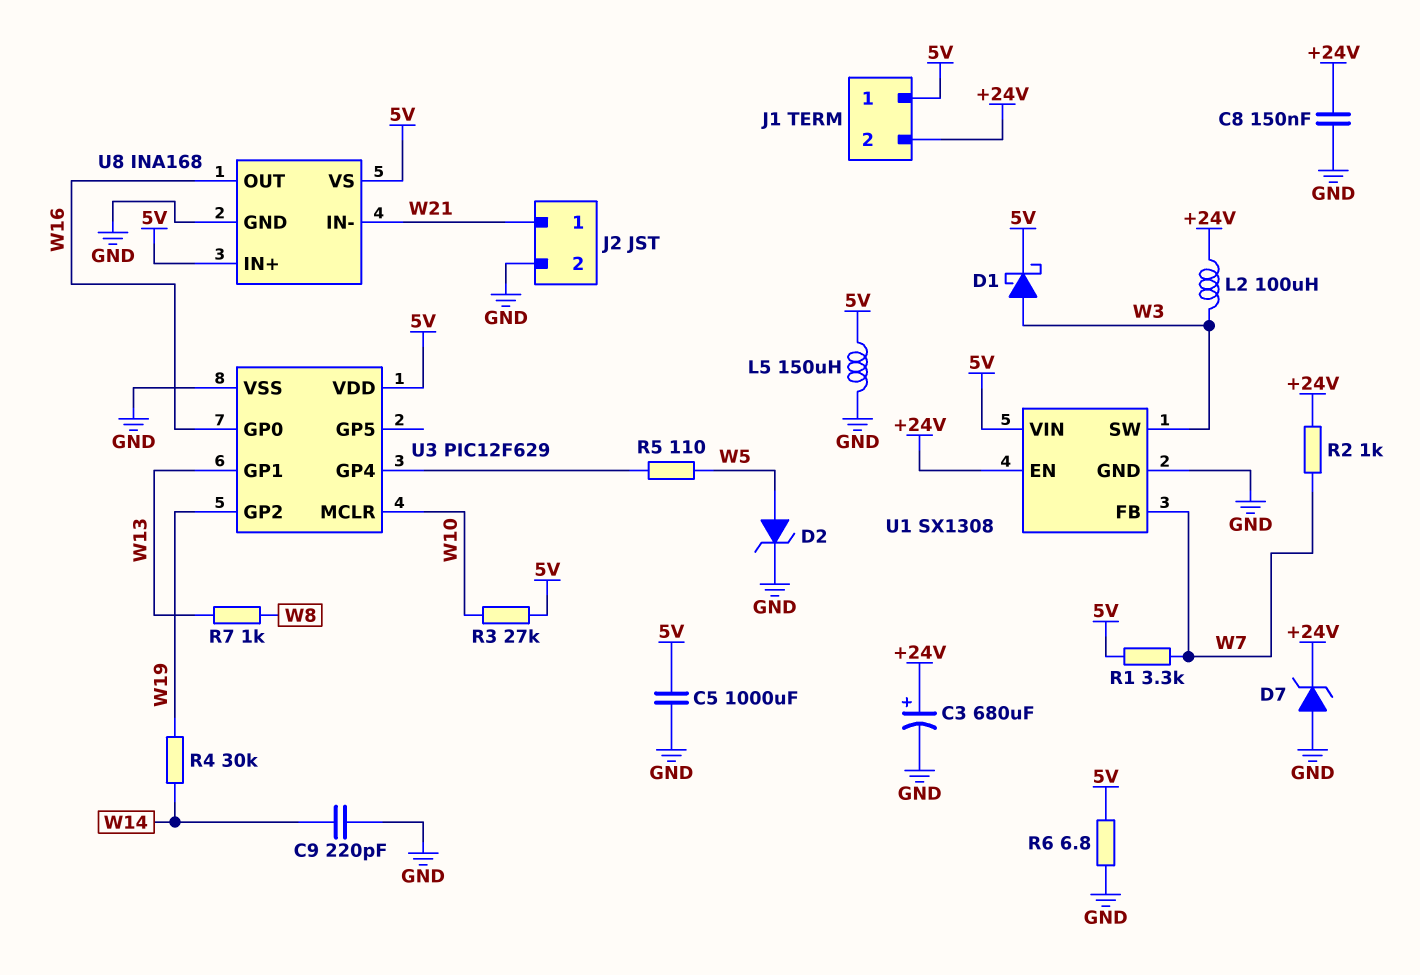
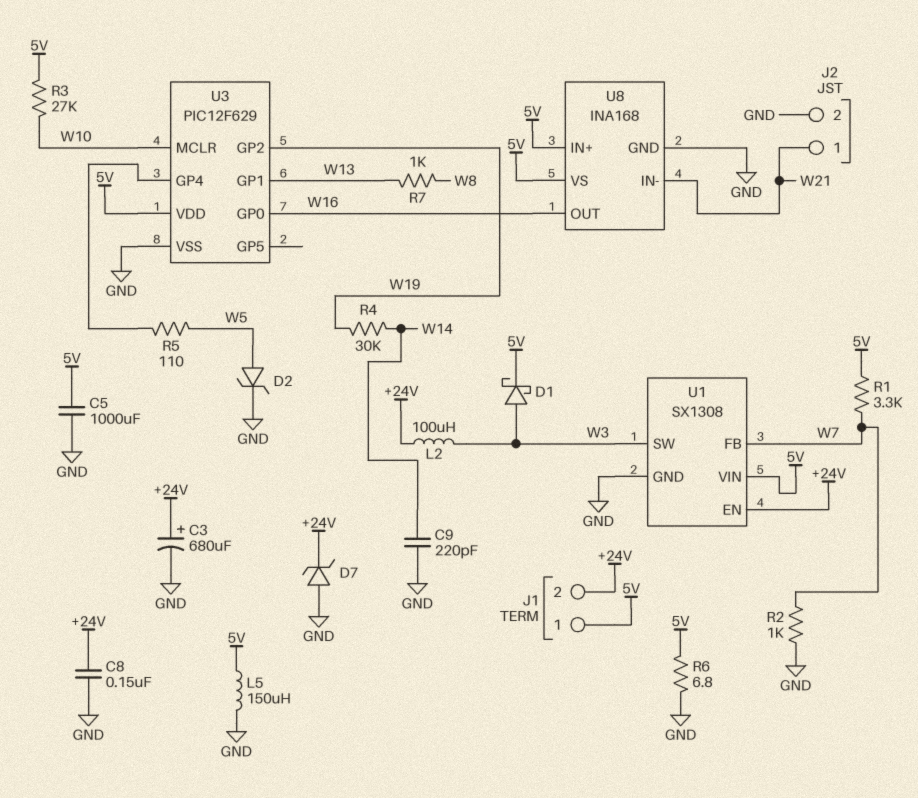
R2: 1k (+24V, W7) -> 1k (GND, W7)

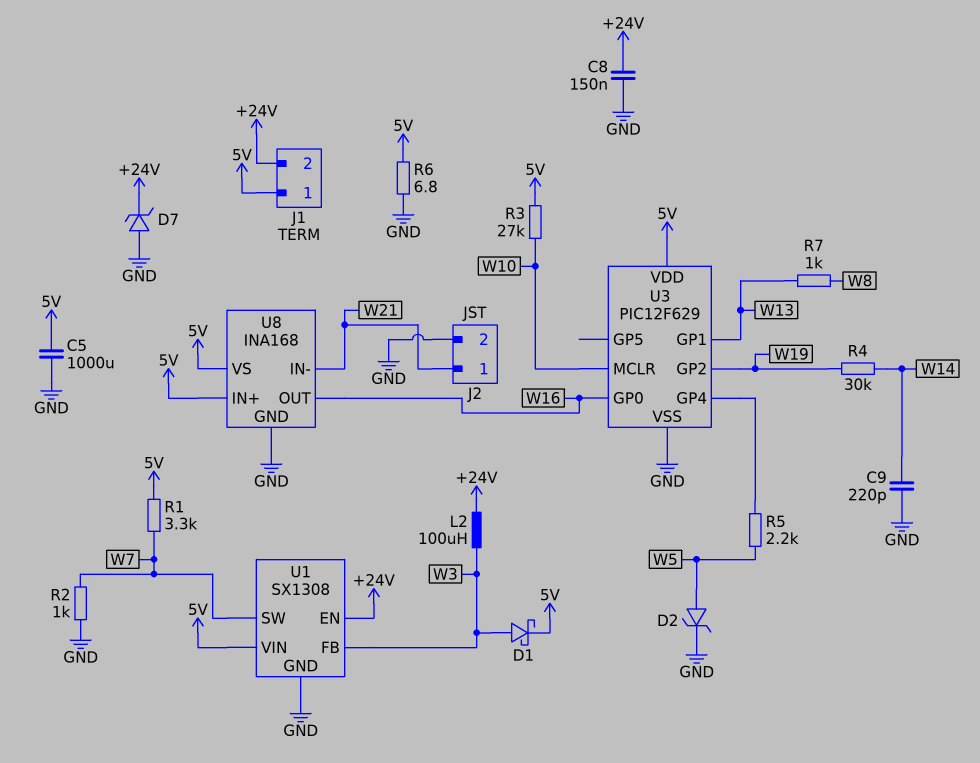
C3: 680uF (plus +24V, minus GND) -> none
L5: 150uH (5V, GND) -> none
R5: 110 (U3/GP4, W5) -> 2.2k (U3/GP4, W5)
U1 pin FB: W7 -> W3
U1 pin SW: W3 -> W7

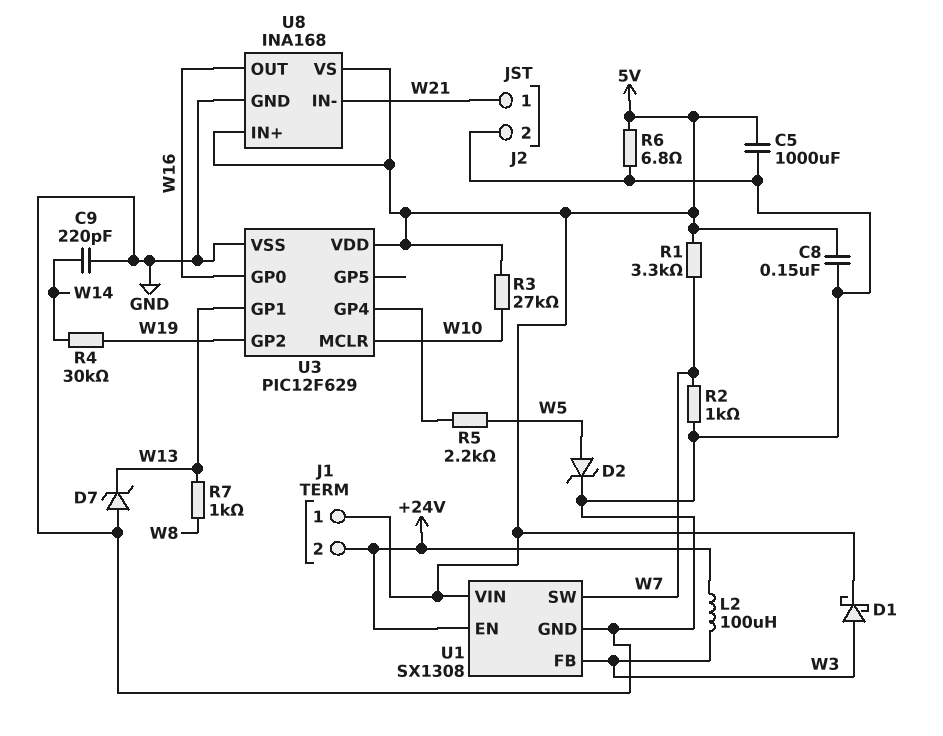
C8: 150nF (+24V, GND) -> 150nF (5V, GND)
D7: zener (A GND, K +24V) -> zener (A GND, K W13)

